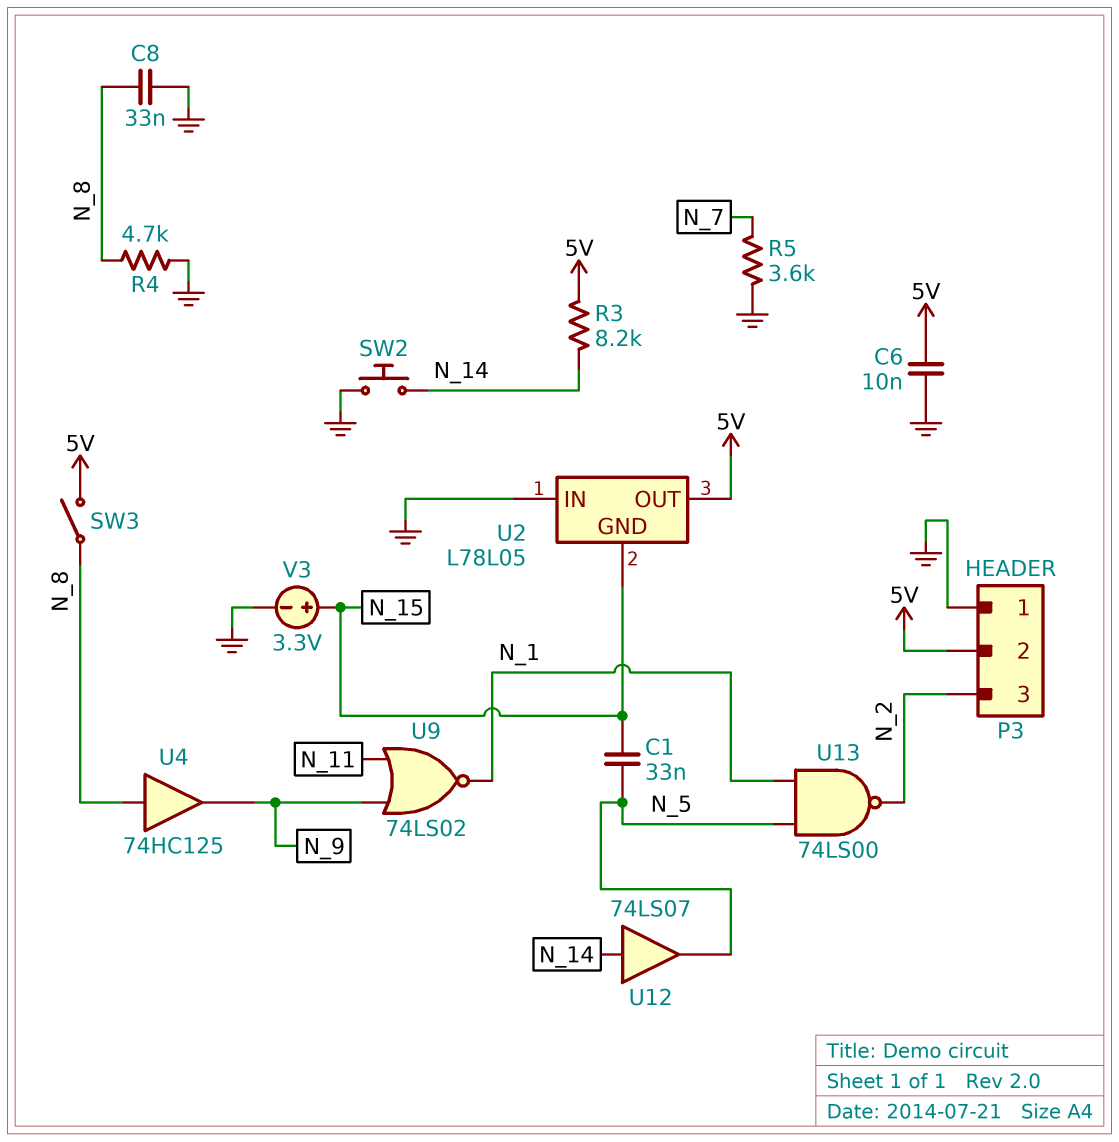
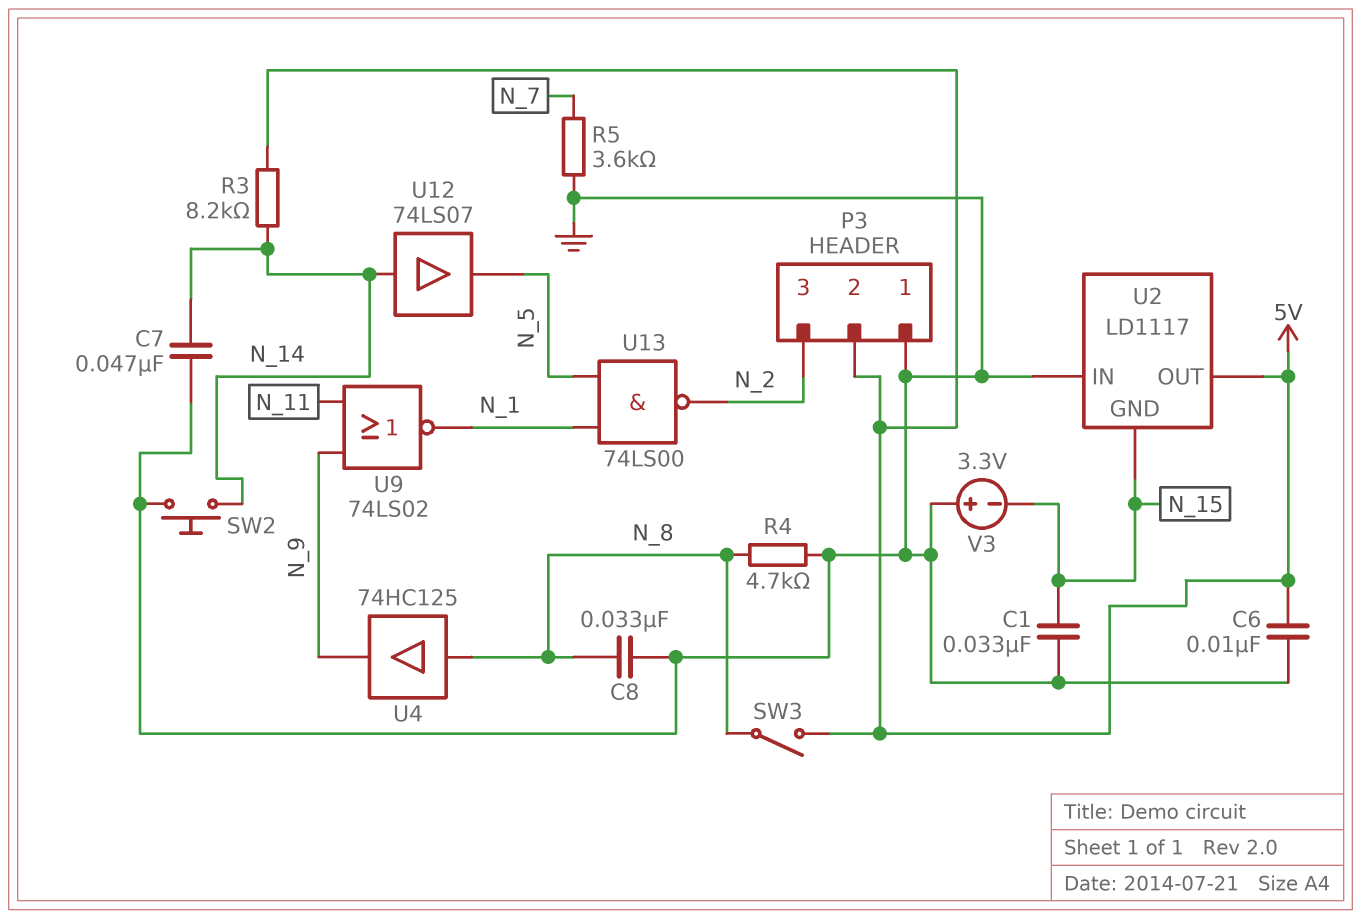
C1: 33nF (N_5, N_15) -> 33nF (GND, N_15)
C7: none -> 47nF (GND, N_14)
U2: L78L05 -> LD1117
V3: 3.3V (plus N_15, minus GND) -> 3.3V (plus GND, minus N_15)

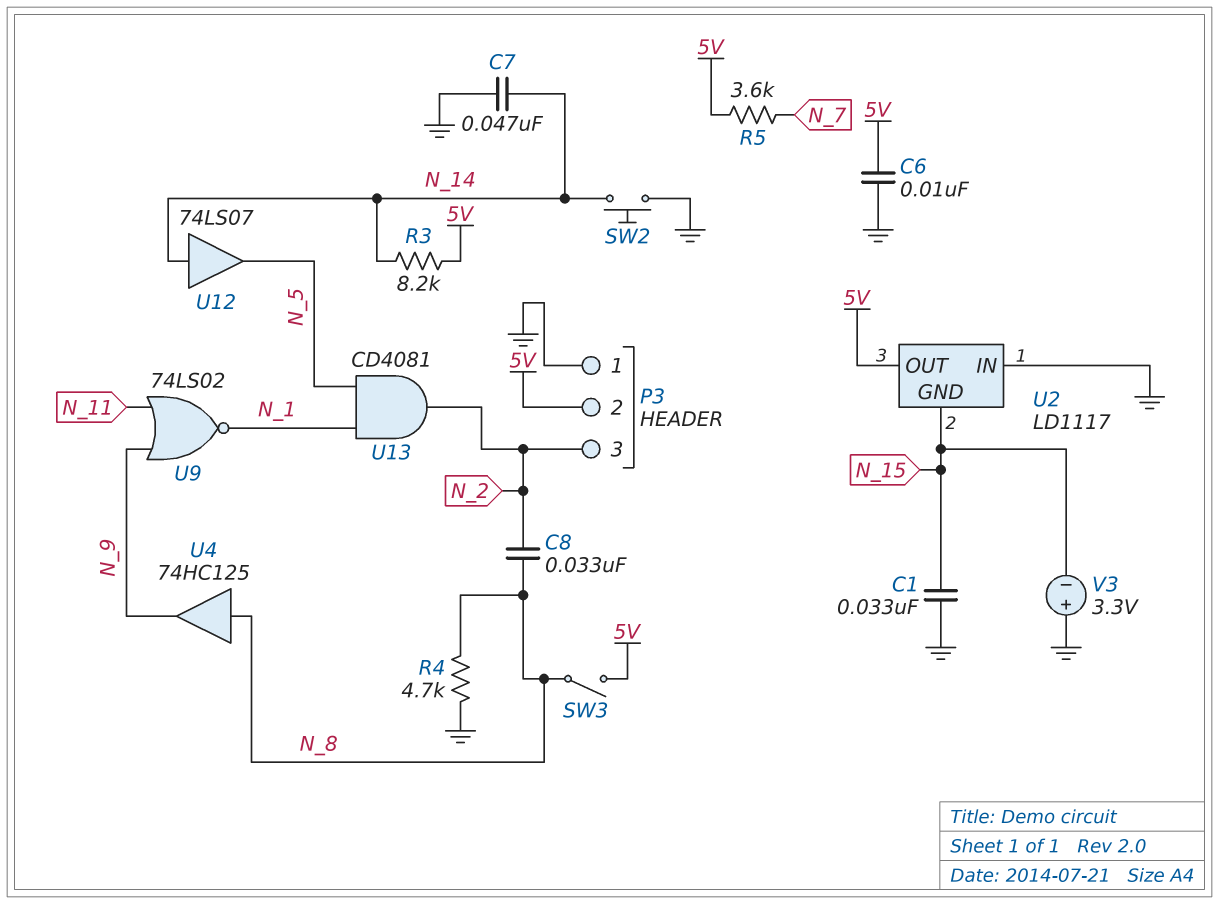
C8: 33nF (GND, N_8) -> 33nF (N_2, N_8)
R5: 3.6k (GND, N_7) -> 3.6k (5V, N_7)
U13: NAND 74LS00 (in N_1, in N_5, out N_2) -> AND CD4081 (in N_1, in N_5, out N_2)

